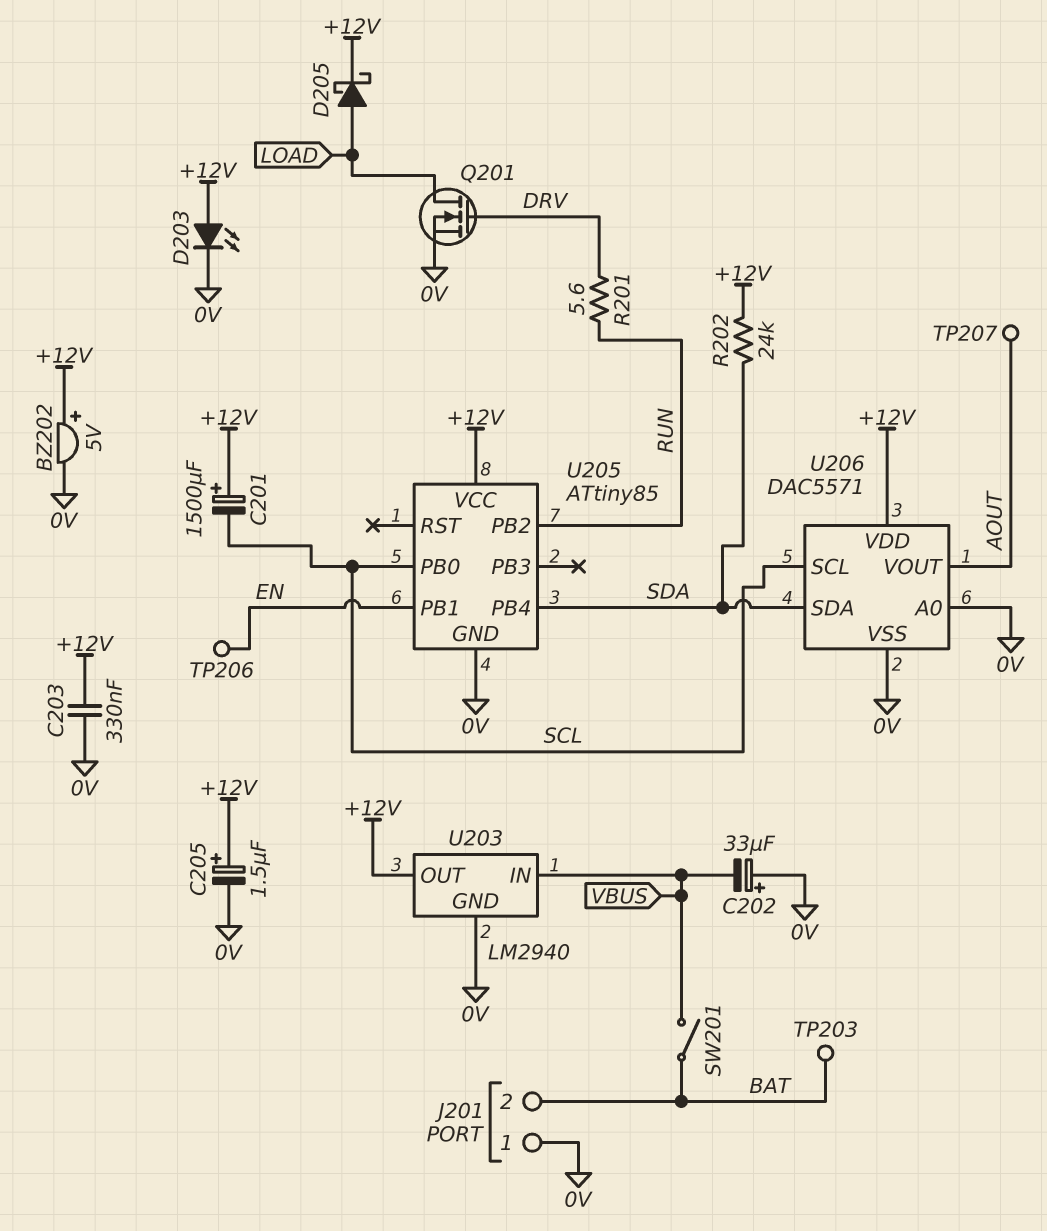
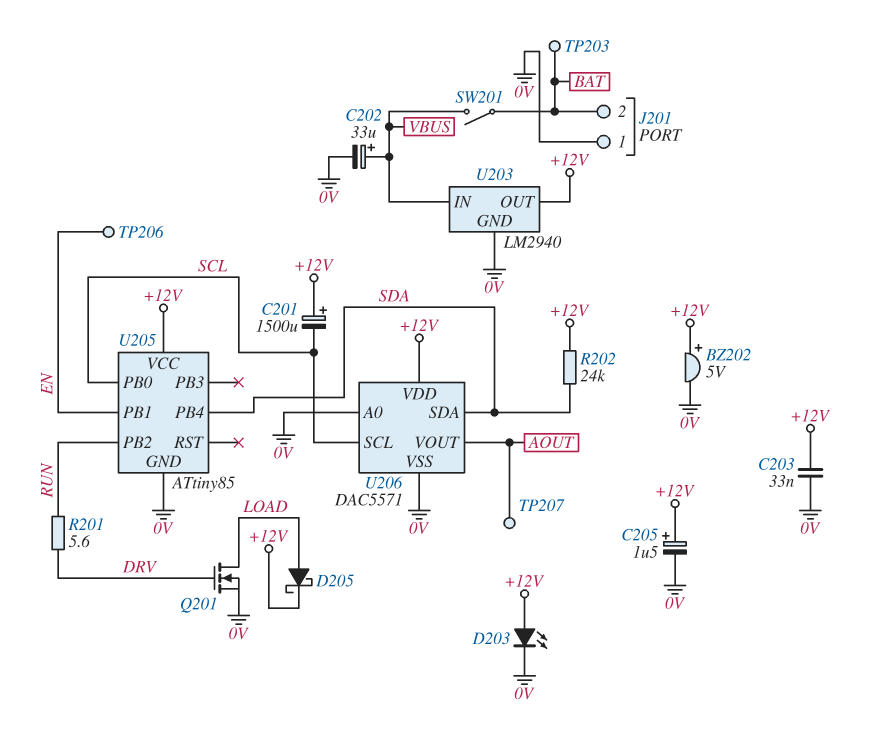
C202: 33uF (plus 0V, minus VBUS) -> 33uF (plus VBUS, minus 0V)
C203: 330nF (+12V, 0V) -> 33nF (+12V, 0V)

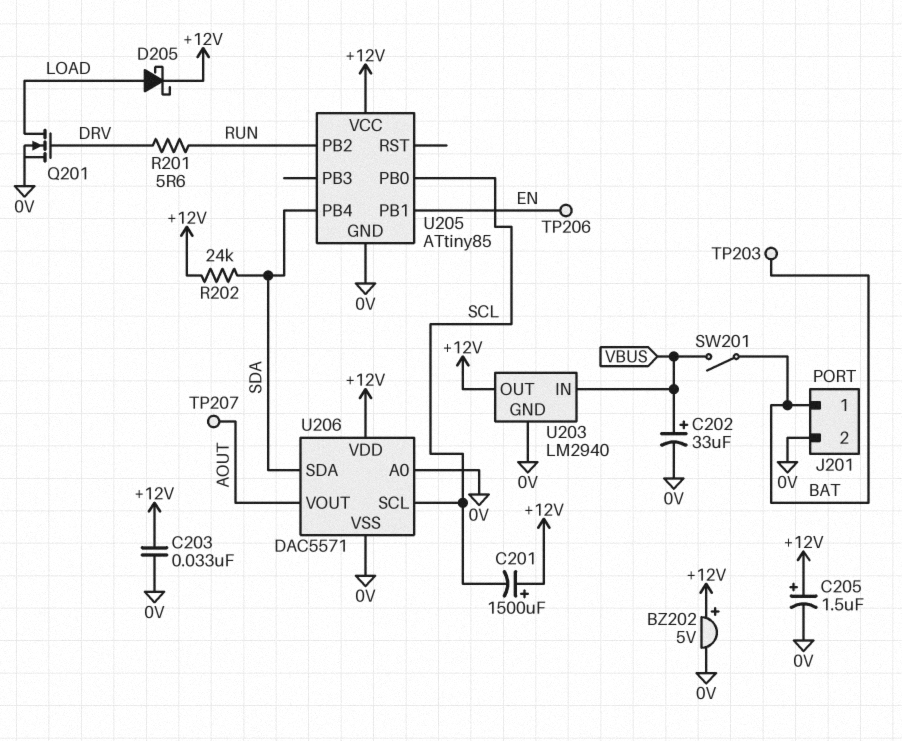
D203: LED (A +12V, K 0V) -> none
J201 pin 1: 0V -> BAT
J201 pin 2: BAT -> 0V

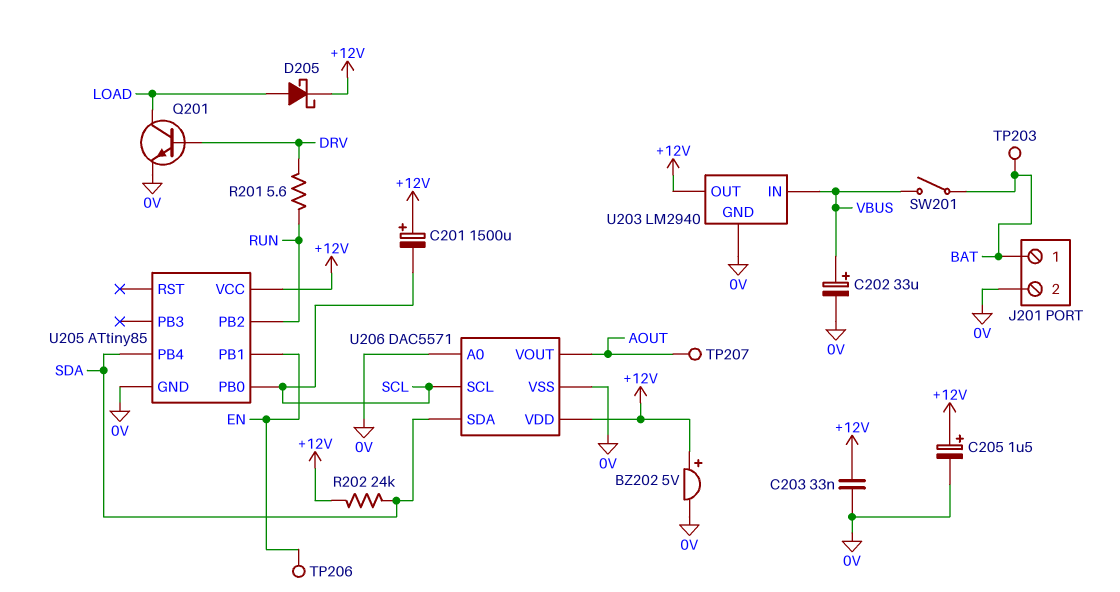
Q201: NMOS (G DRV, D LOAD, S 0V) -> NPN (B DRV, C LOAD, E 0V)

